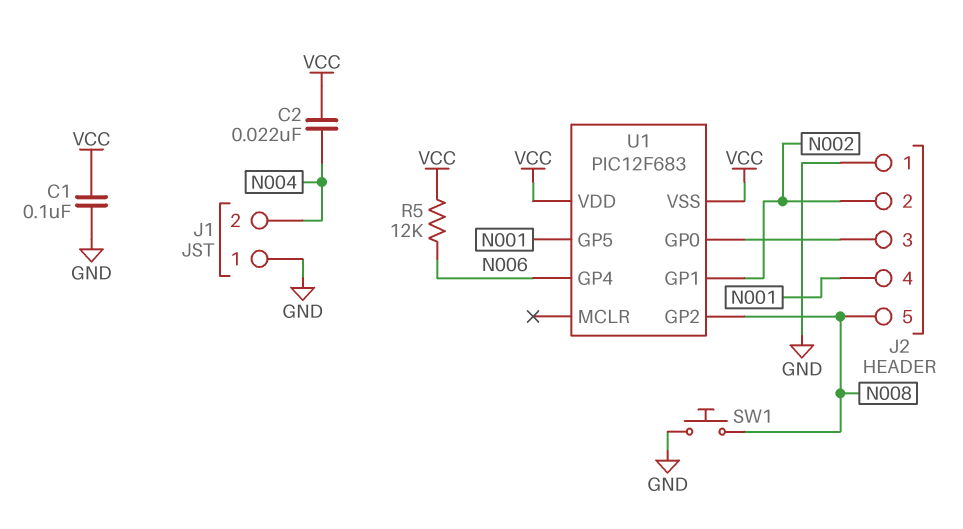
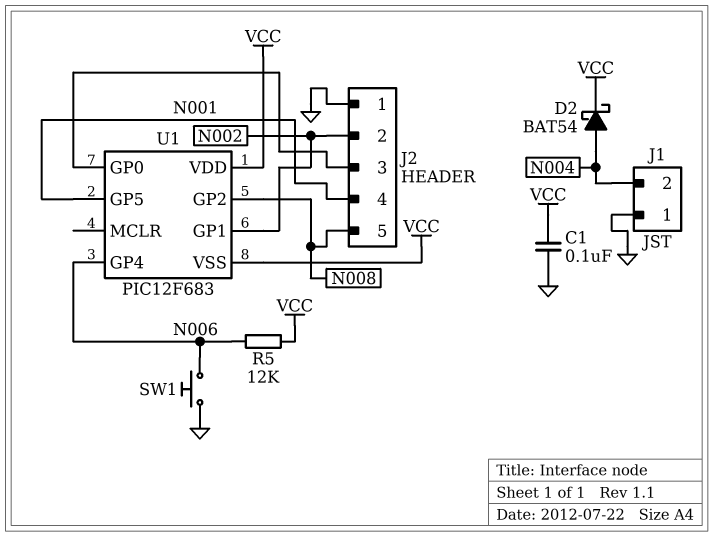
C2: 22nF (N004, VCC) -> none
D2: none -> schottky BAT54 (A N004, K VCC)
SW1: button (GND, N008) -> button (GND, N006)

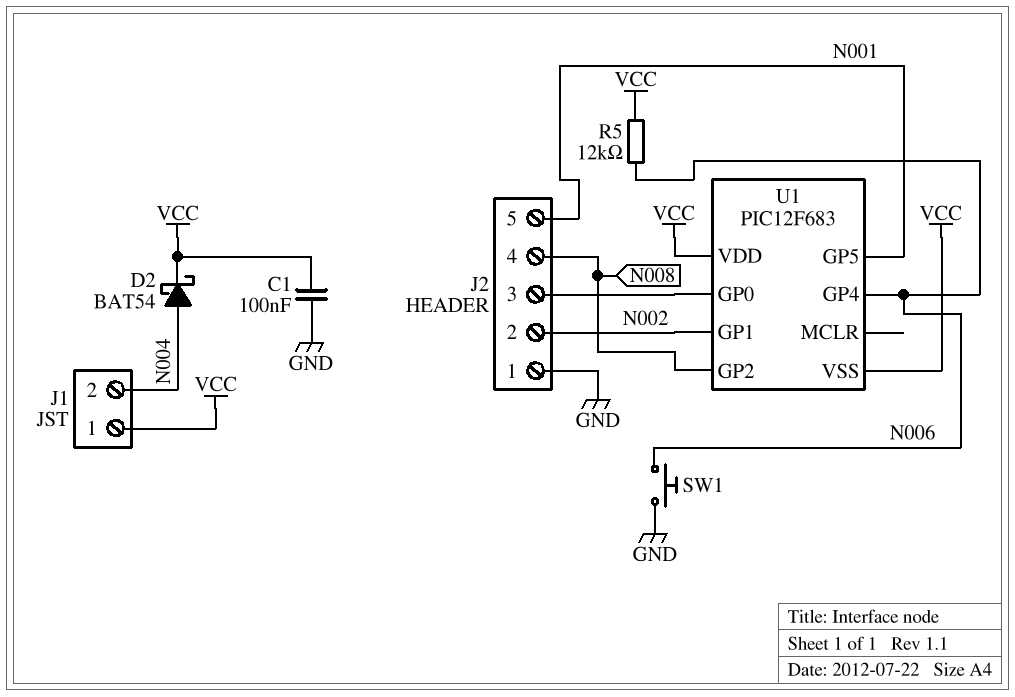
J1 pin 1: GND -> VCC
J2 pin 4: N001 -> N008
J2 pin 5: N008 -> N001

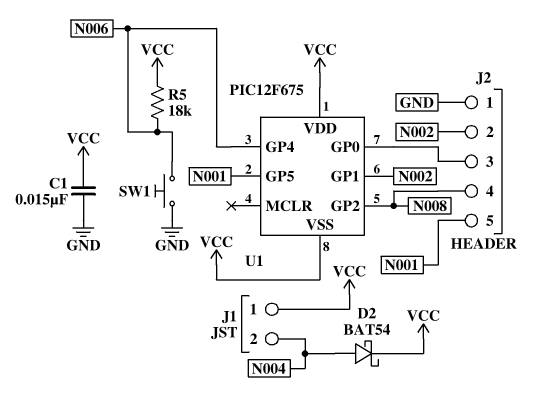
C1: 100nF (GND, VCC) -> 15nF (GND, VCC)
R5: 12k (N006, VCC) -> 18k (N006, VCC)
U1: PIC12F683 -> PIC12F675

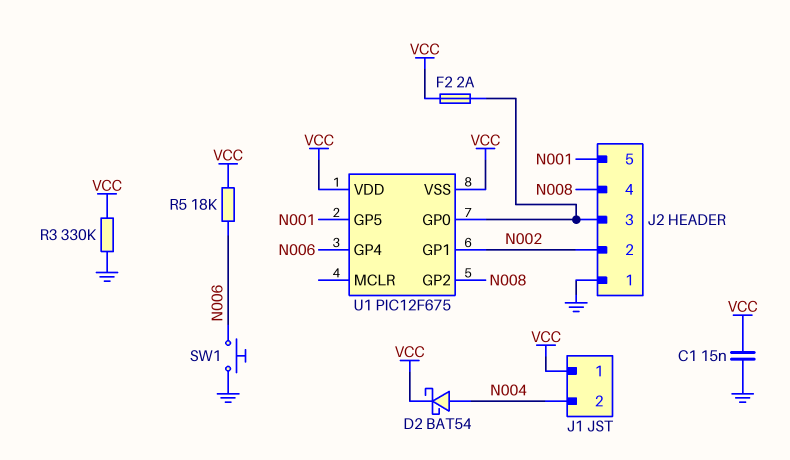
F2: none -> 2A (J2/3, VCC)
R3: none -> 330k (GND, VCC)

